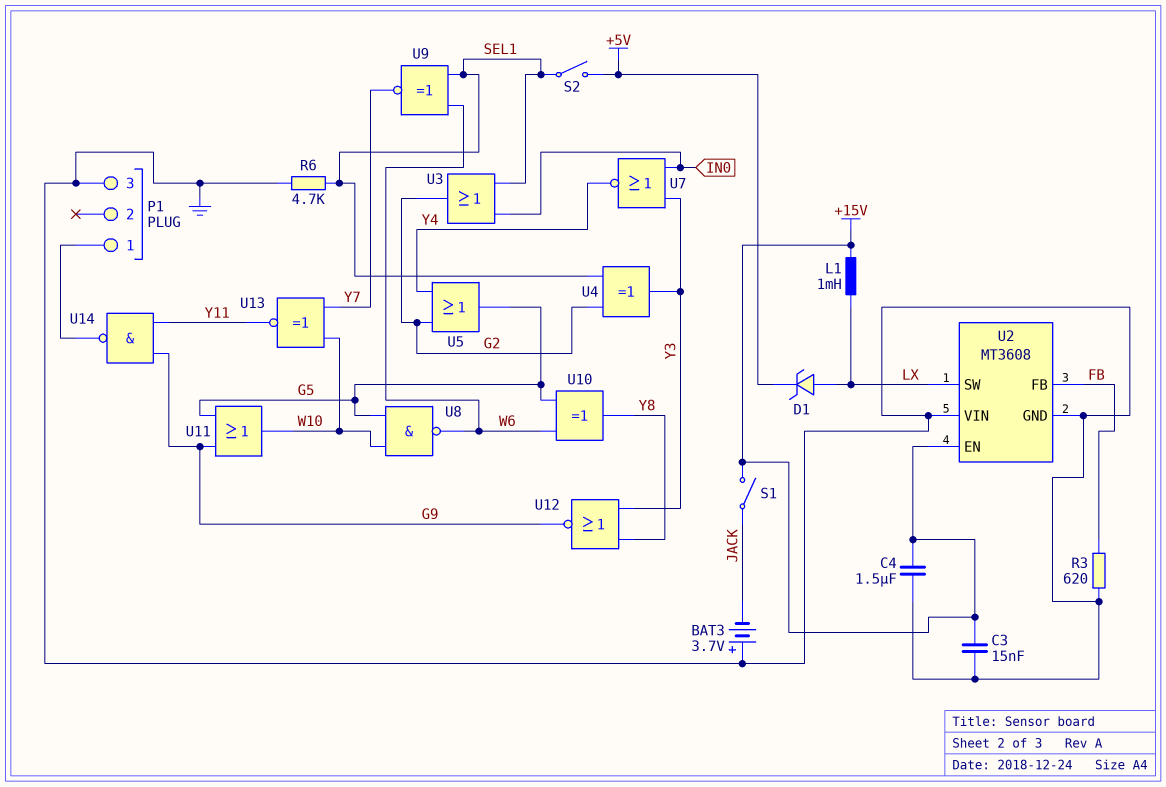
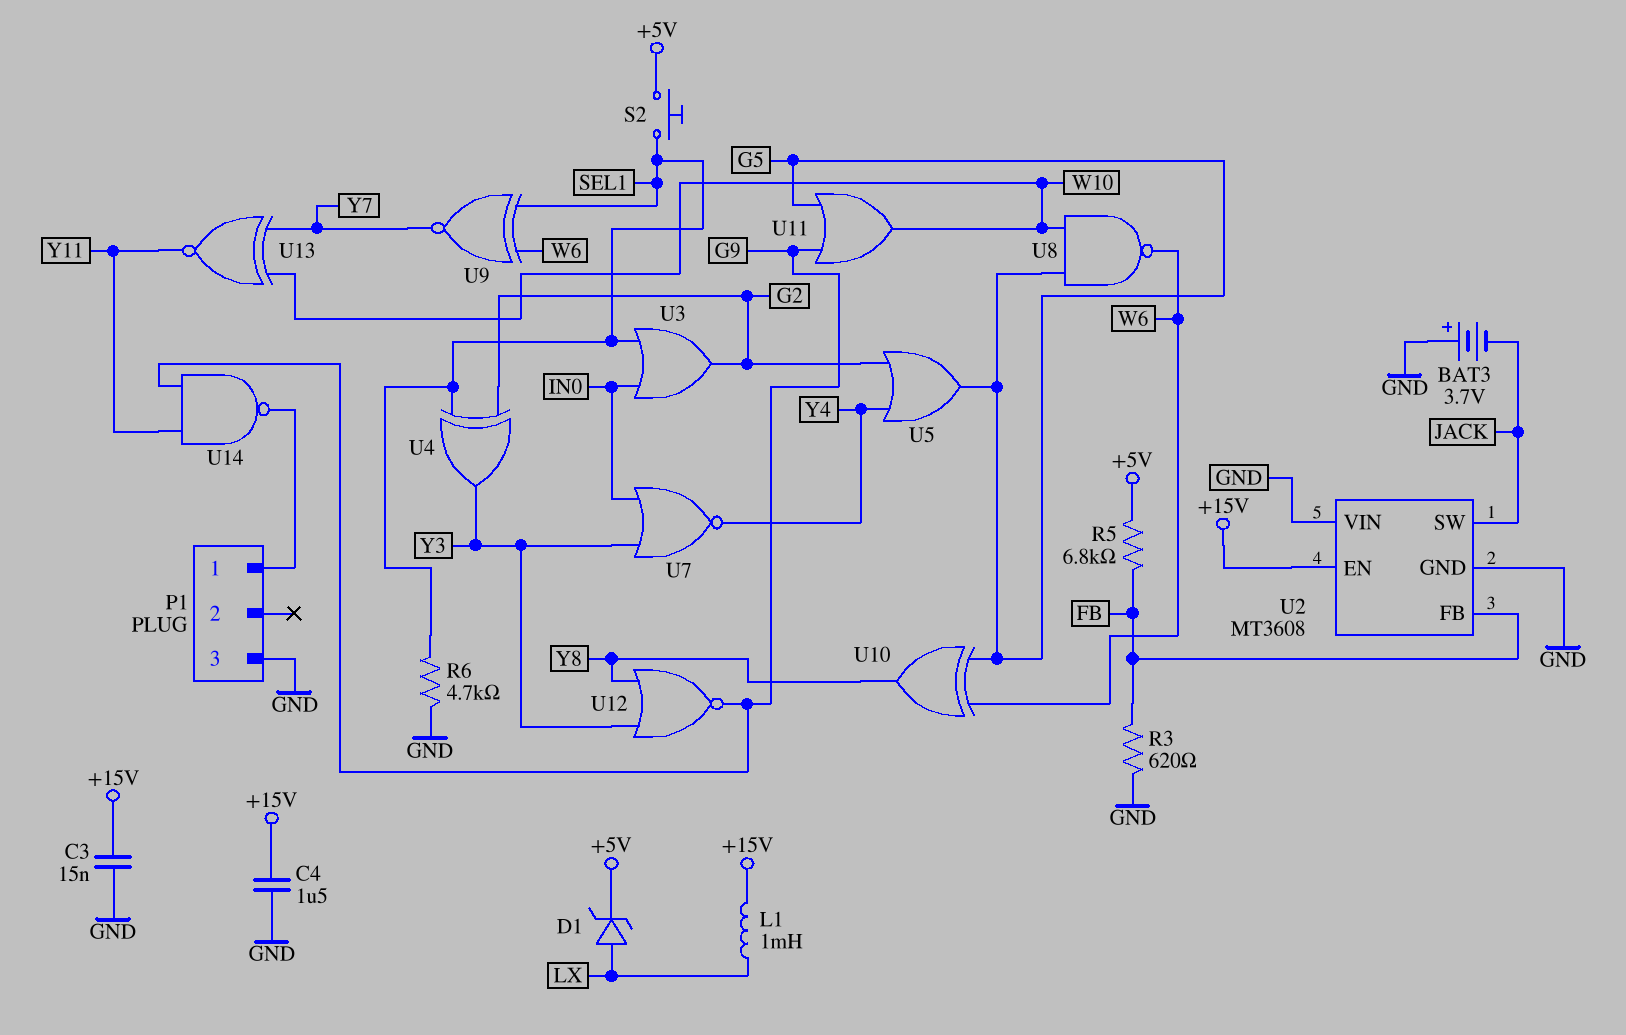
R5: none -> 6.8k (+5V, FB)
S1: switch (+15V, JACK) -> none
S2: switch (+5V, SEL1) -> button (+5V, SEL1)
U2 pin SW: LX -> JACK

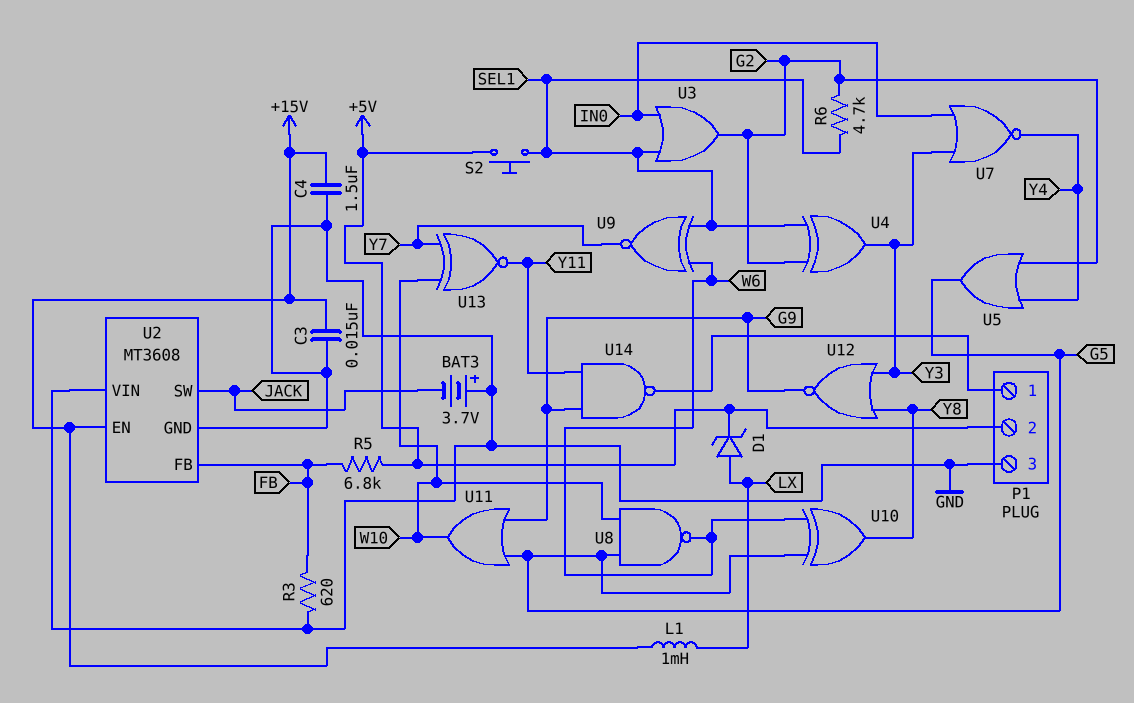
P1 pin 2: none -> +5V
R6: 4.7k (GND, SEL1) -> 4.7k (G2, SEL1)

